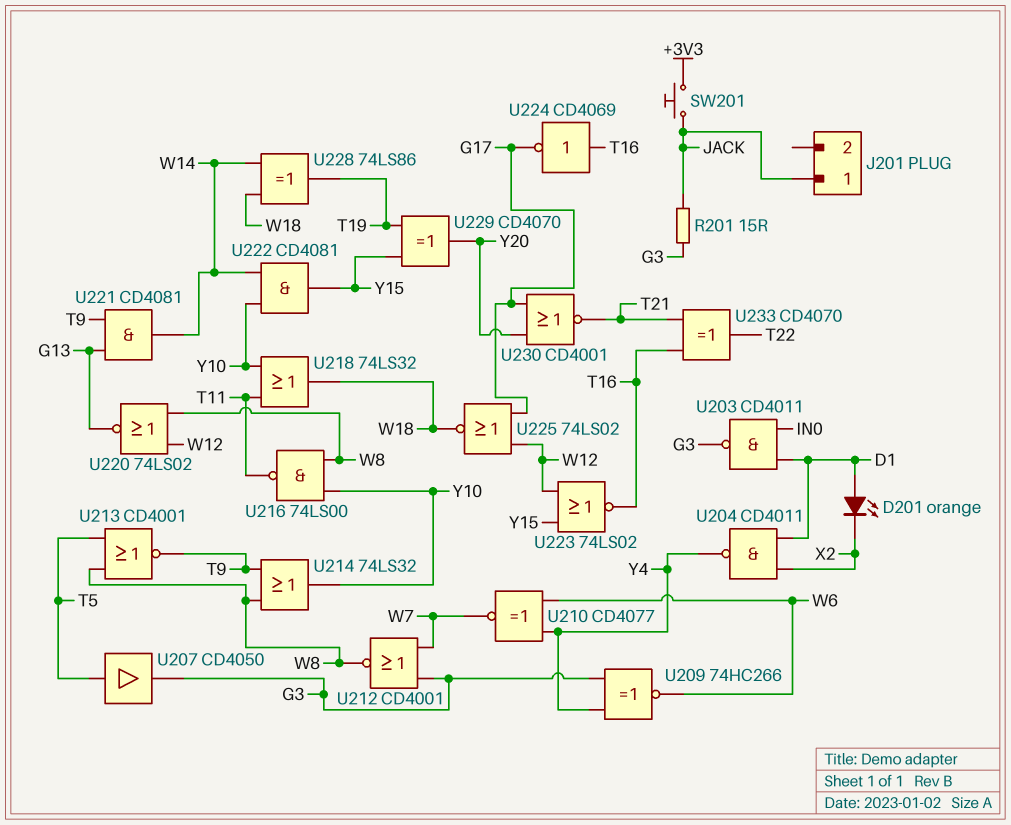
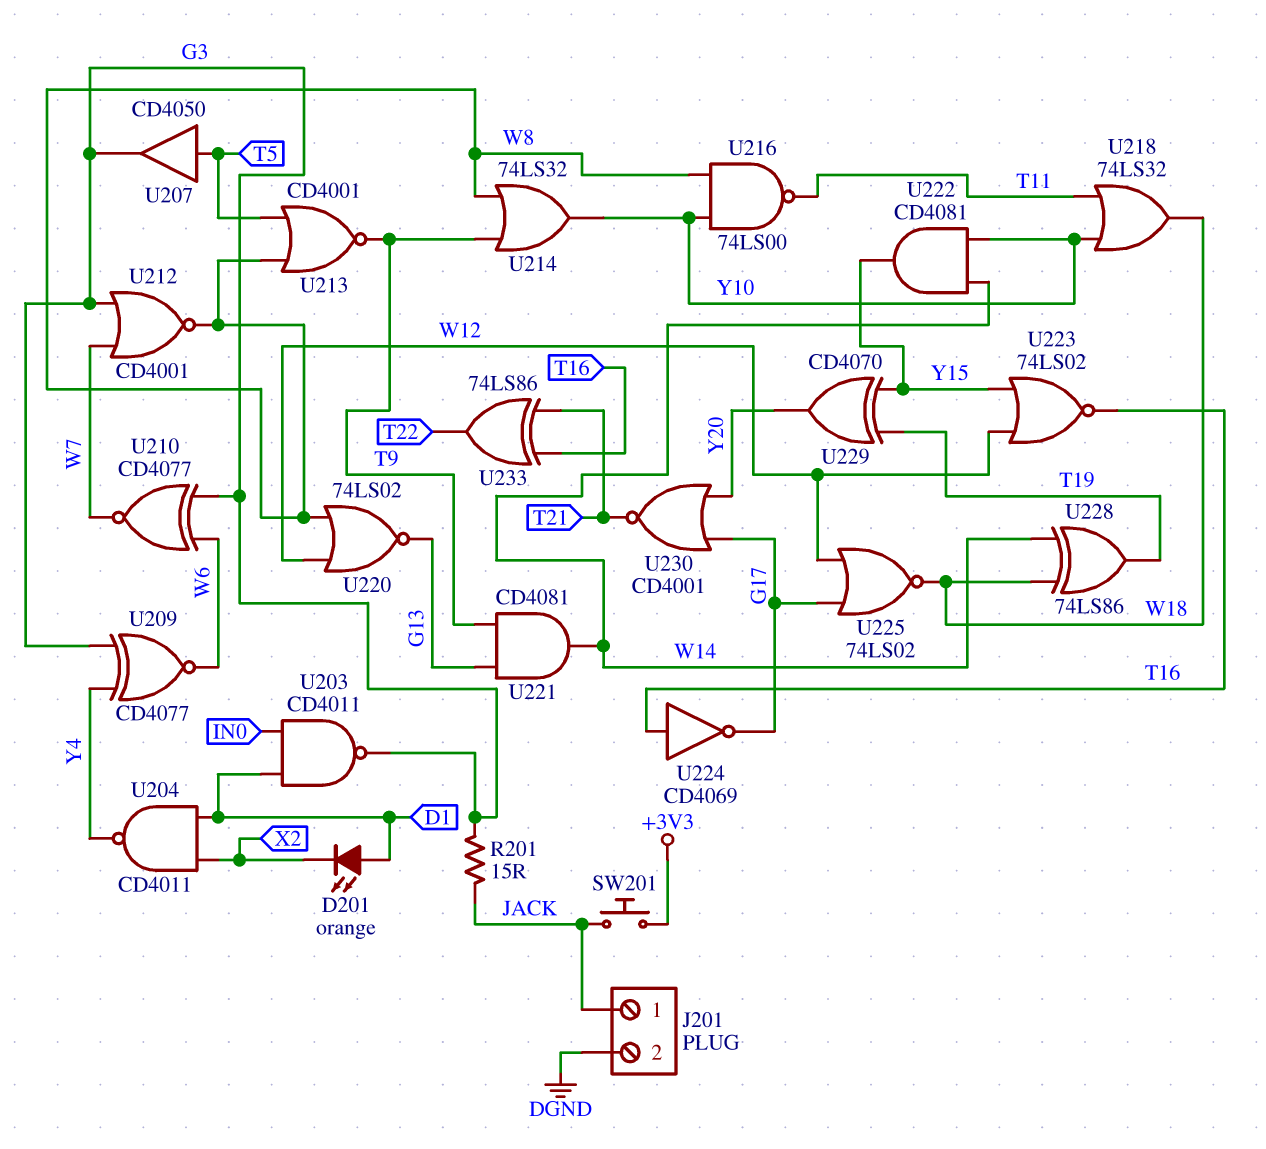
J201 pin 2: none -> DGND
U209: XNOR 74HC266 (in G3, in Y4, out W6) -> XNOR CD4077 (in G3, in Y4, out W6)
U210: XNOR CD4077 (in W6, in Y4, out W7) -> XNOR CD4077 (in G3, in W6, out W7)
U233: XOR CD4070 (in T16, in T21, out T22) -> XOR 74LS86 (in T16, in T21, out T22)

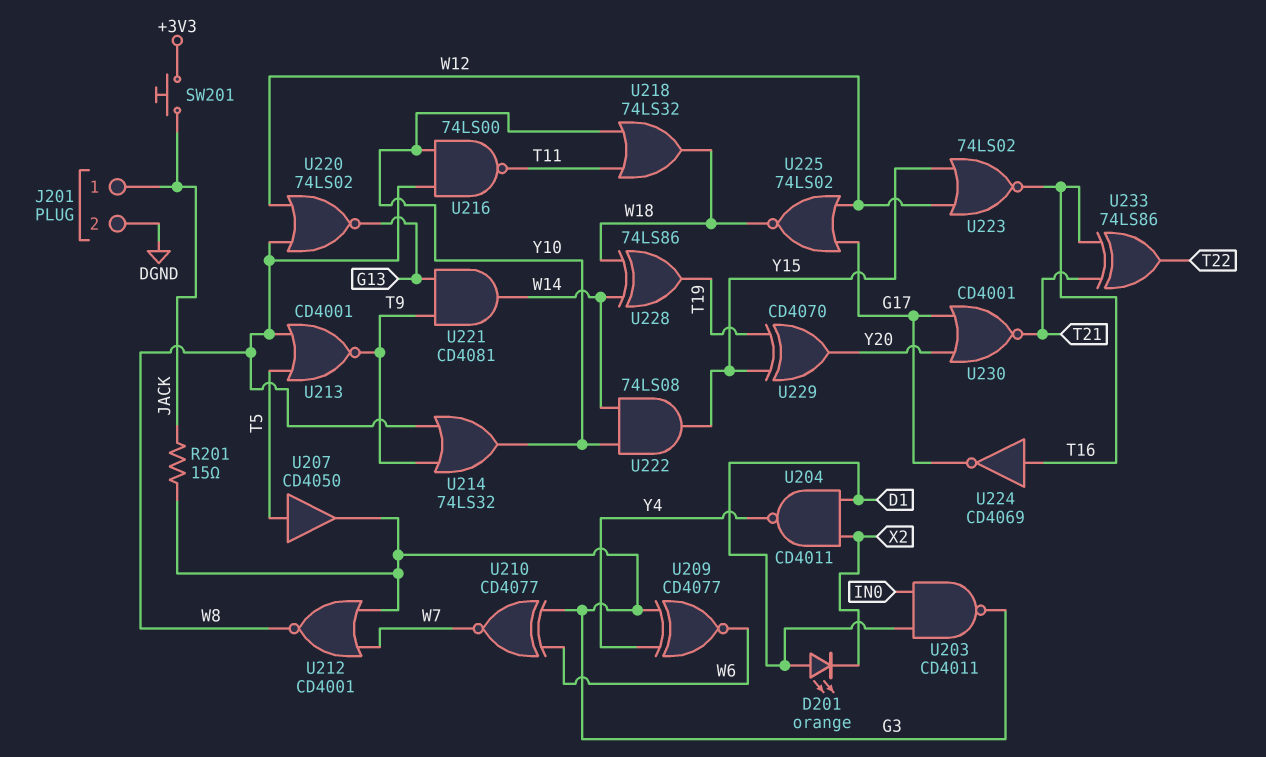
U222: AND CD4081 (in W14, in Y10, out Y15) -> AND 74LS08 (in W14, in Y10, out Y15)

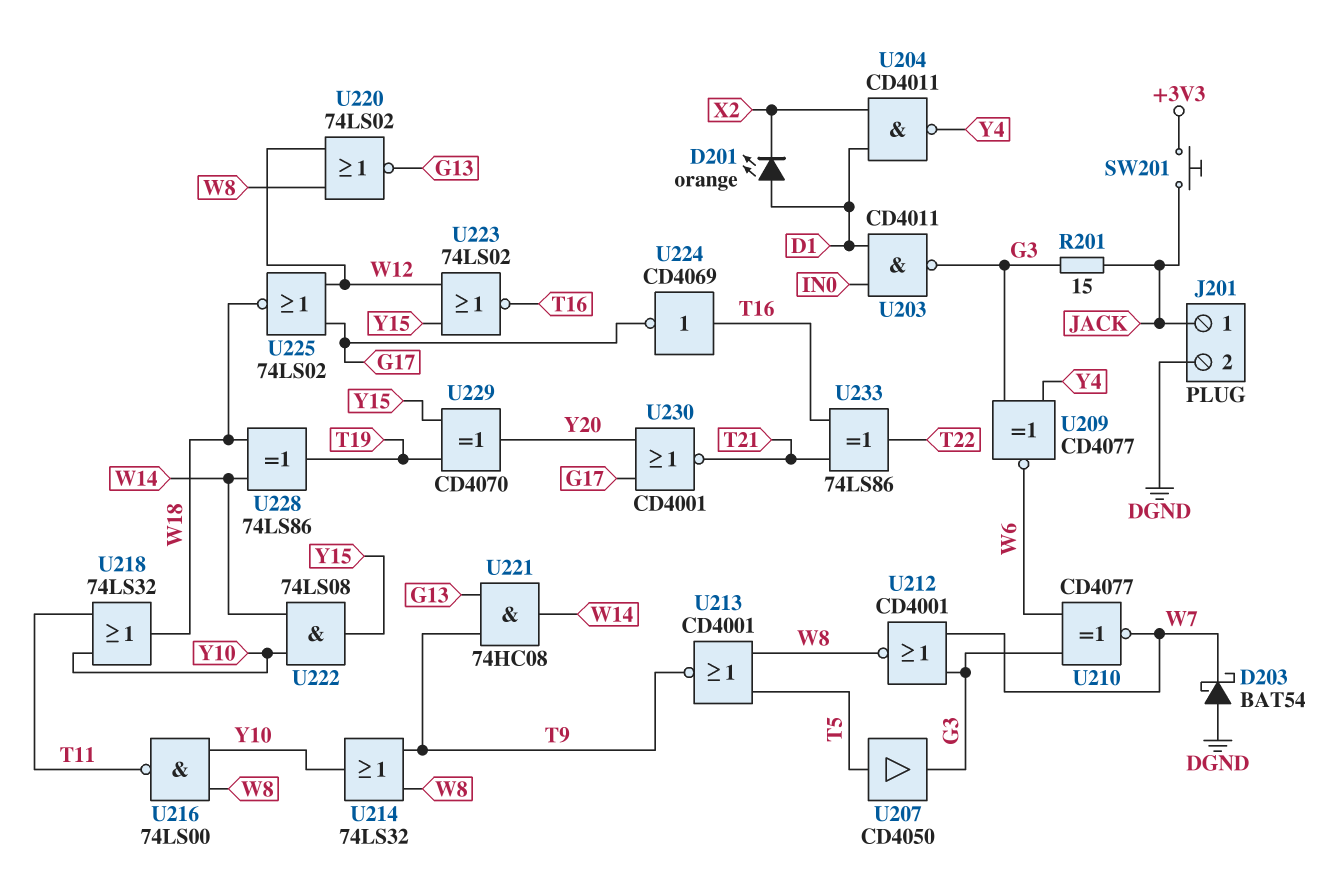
D203: none -> schottky BAT54 (A DGND, K W7)
U221: AND CD4081 (in G13, in T9, out W14) -> AND 74HC08 (in G13, in T9, out W14)

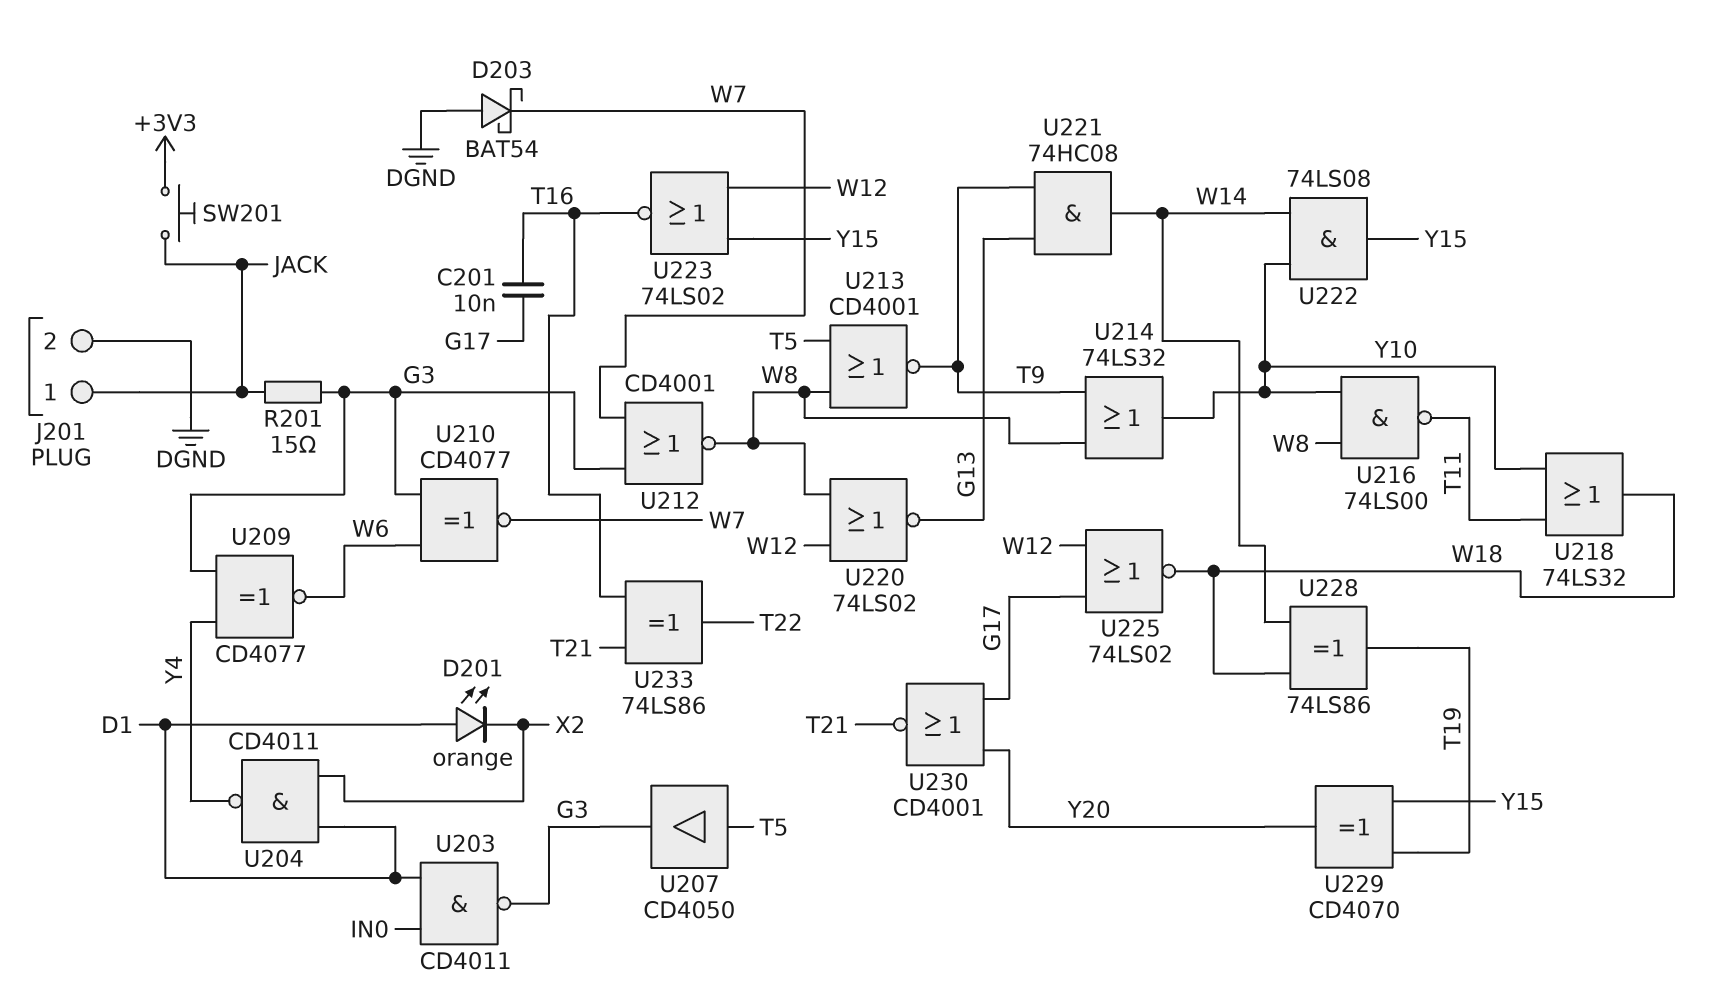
C201: none -> 10nF (G17, T16)
U224: NOT CD4069 (in T16, out G17) -> none

